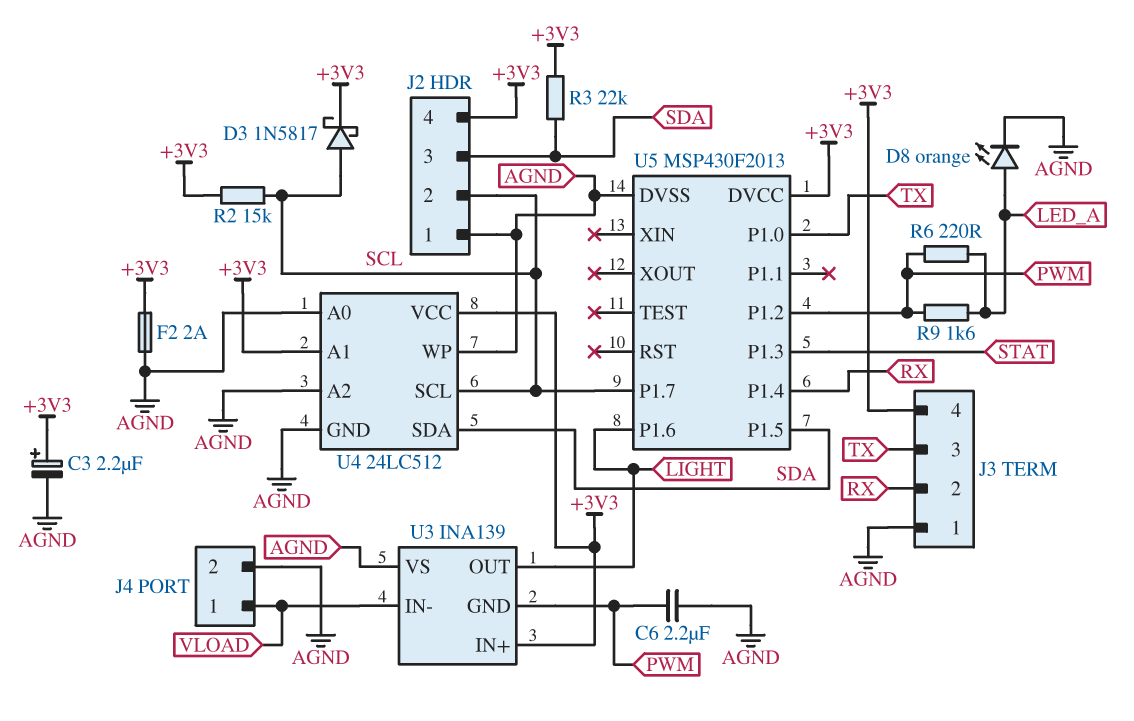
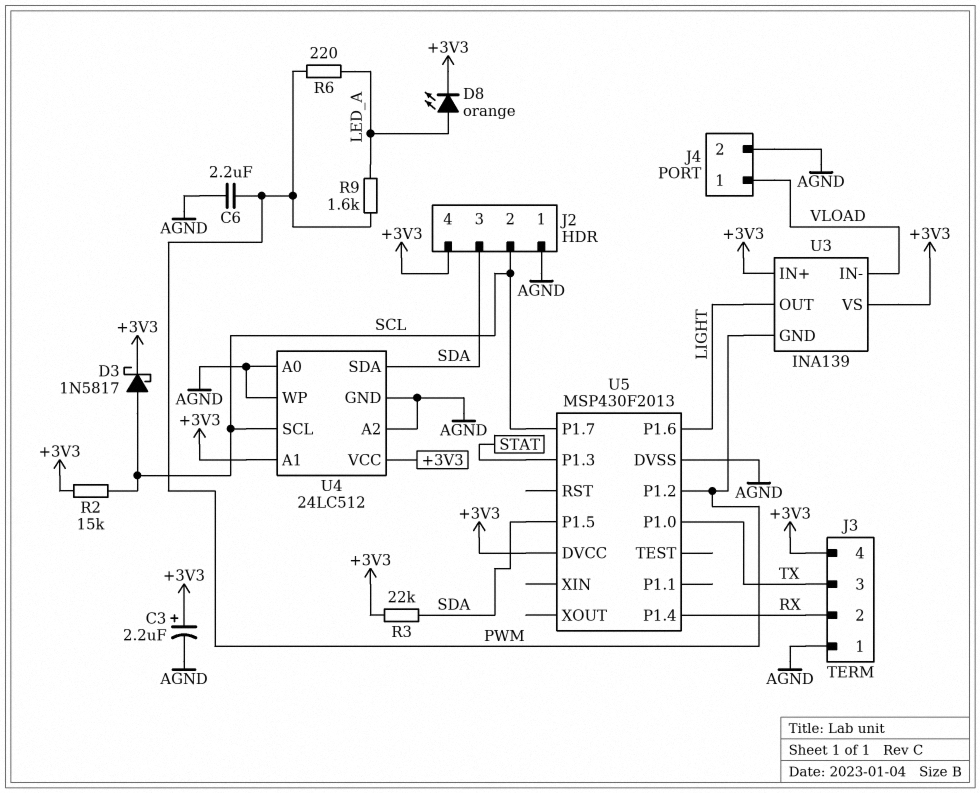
D8: LED orange (A LED_A, K AGND) -> LED orange (A LED_A, K +3V3)
F2: 2A (+3V3, AGND) -> none
U3 pin VS: AGND -> +3V3

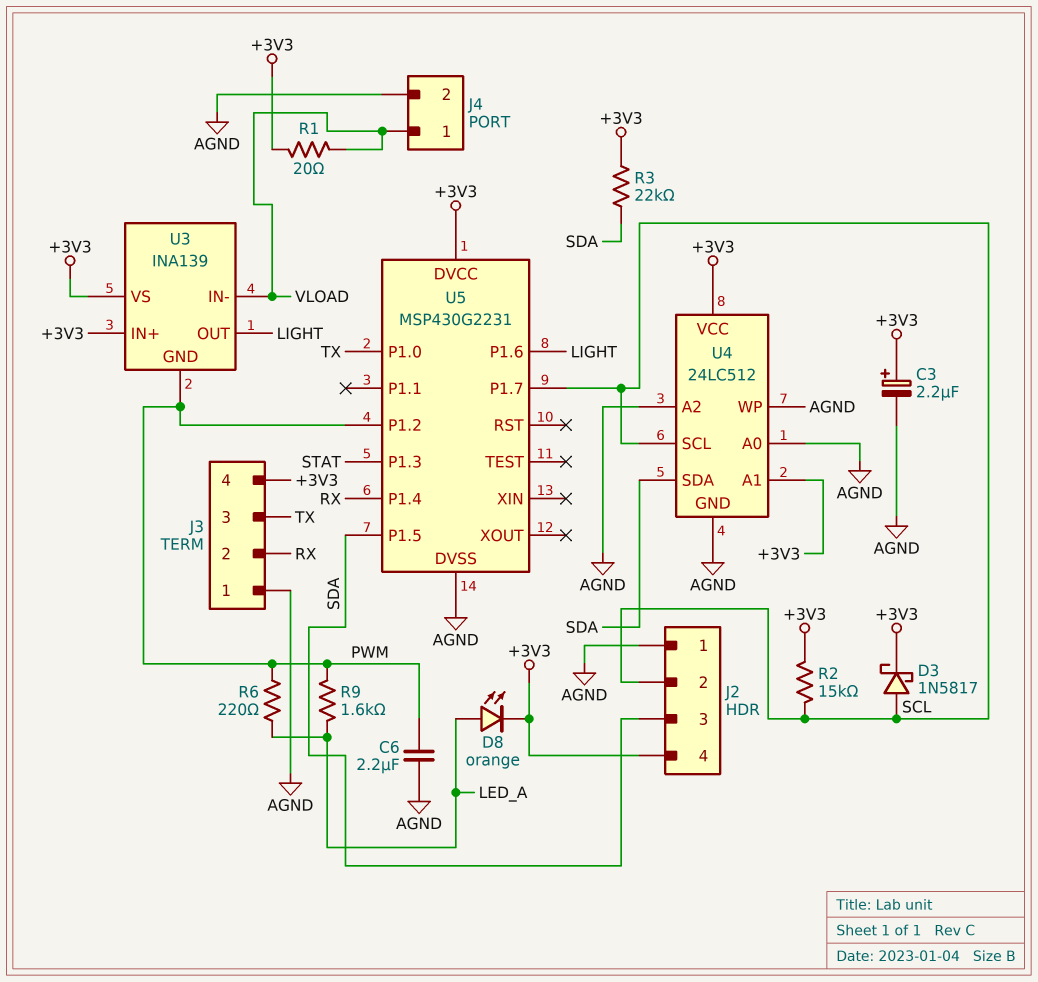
R1: none -> 20 (+3V3, VLOAD)
U5: MSP430F2013 -> MSP430G2231

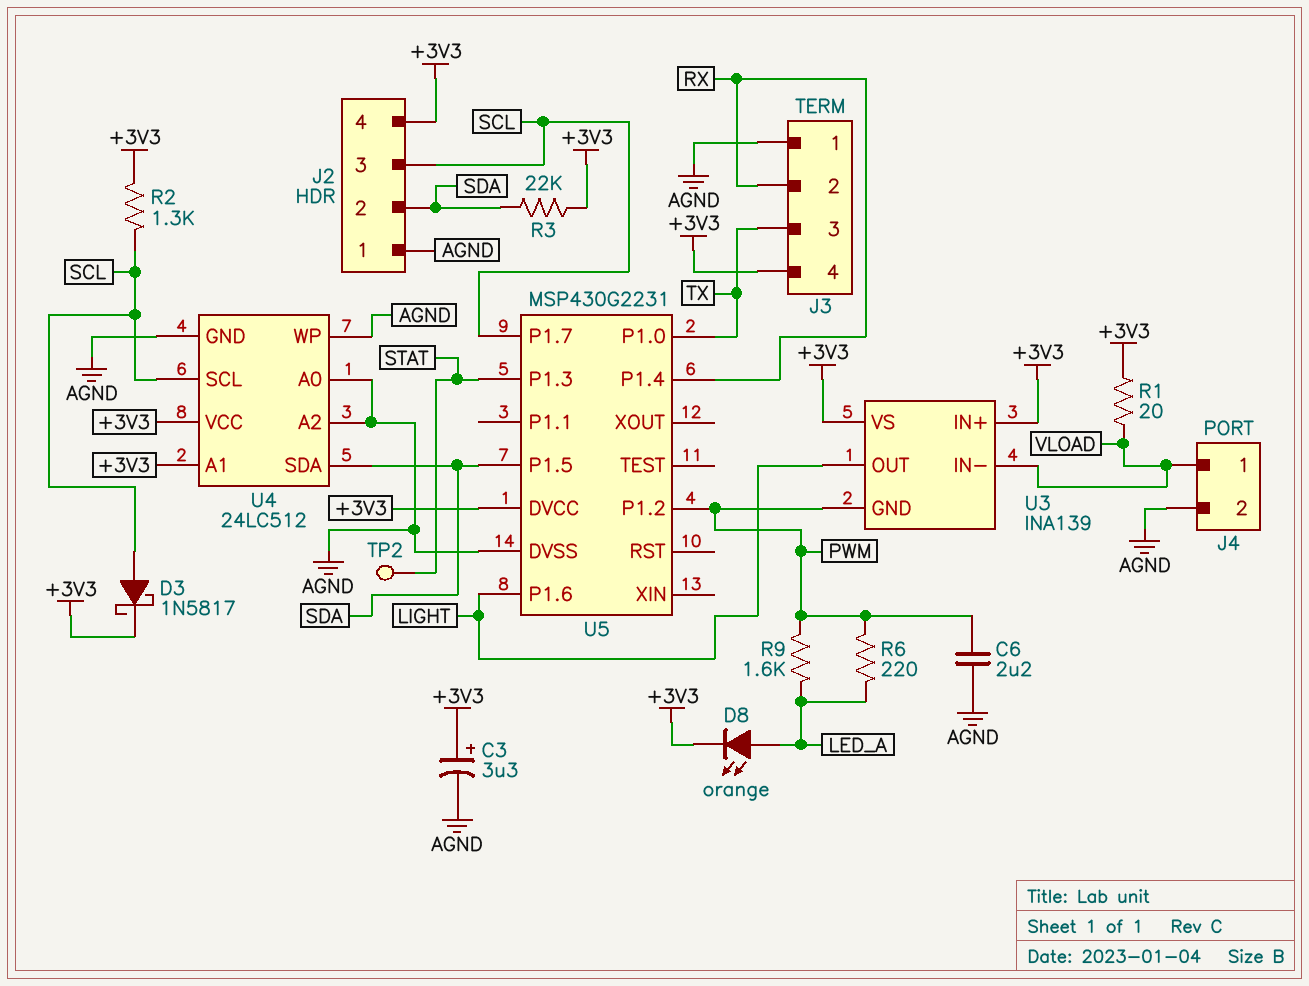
C3: 2.2uF (plus +3V3, minus AGND) -> 3.3uF (plus +3V3, minus AGND)
J2 pin 2: SCL -> SDA
J2 pin 3: SDA -> SCL
R2: 15k (+3V3, SCL) -> 1.3k (+3V3, SCL)
TP2: none -> test point (STAT)

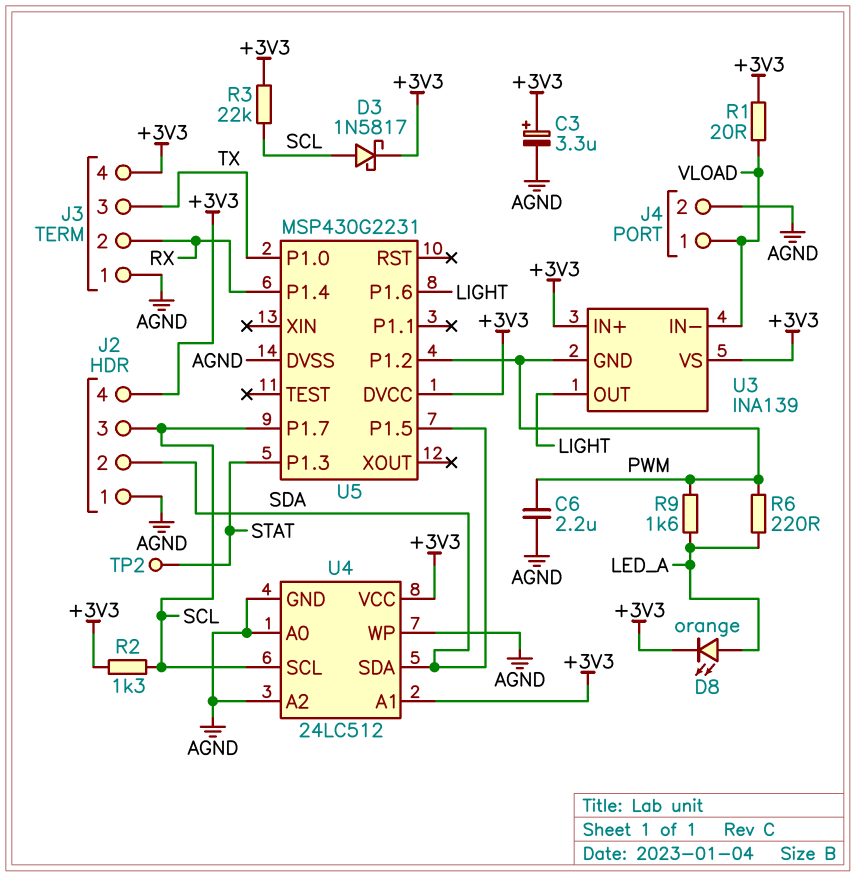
R3: 22k (+3V3, SDA) -> 22k (+3V3, SCL)

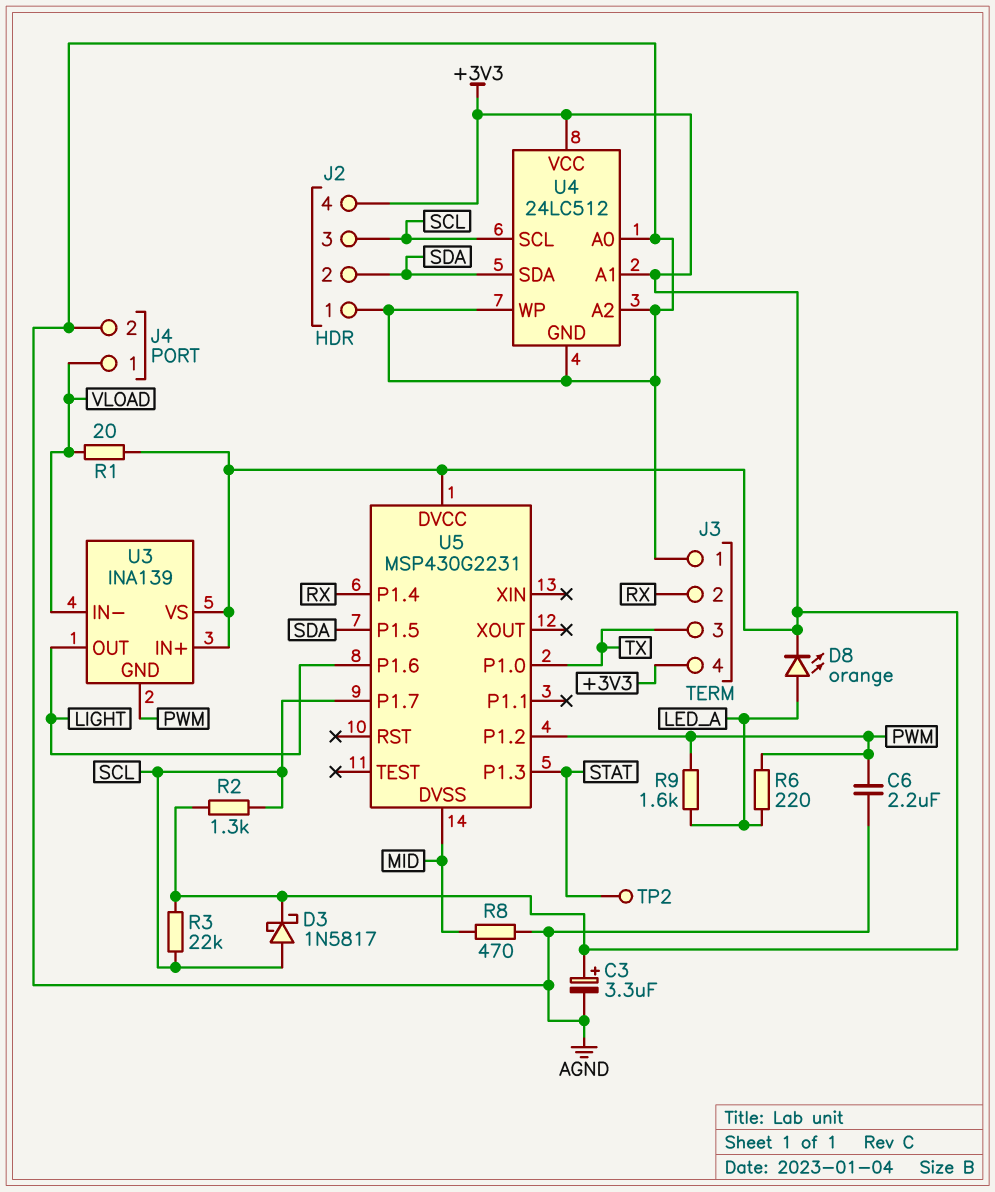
R8: none -> 470 (AGND, MID)
U5 pin DVSS: AGND -> MID

